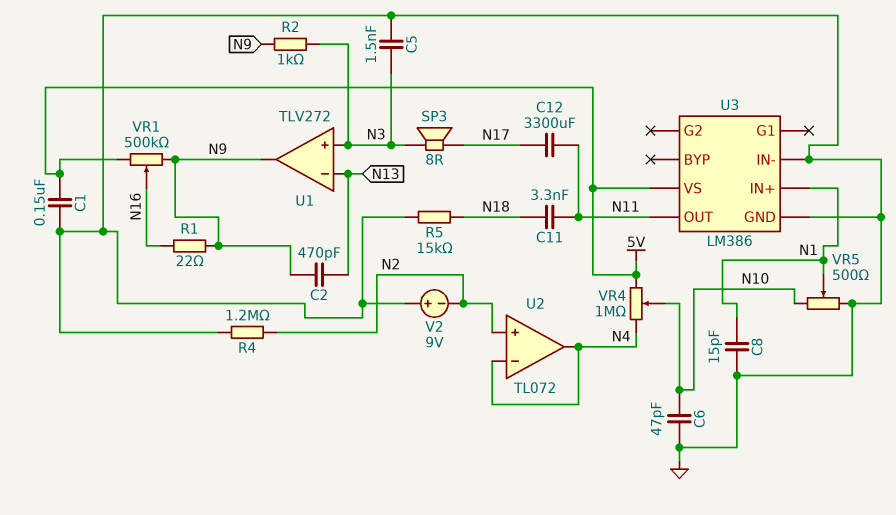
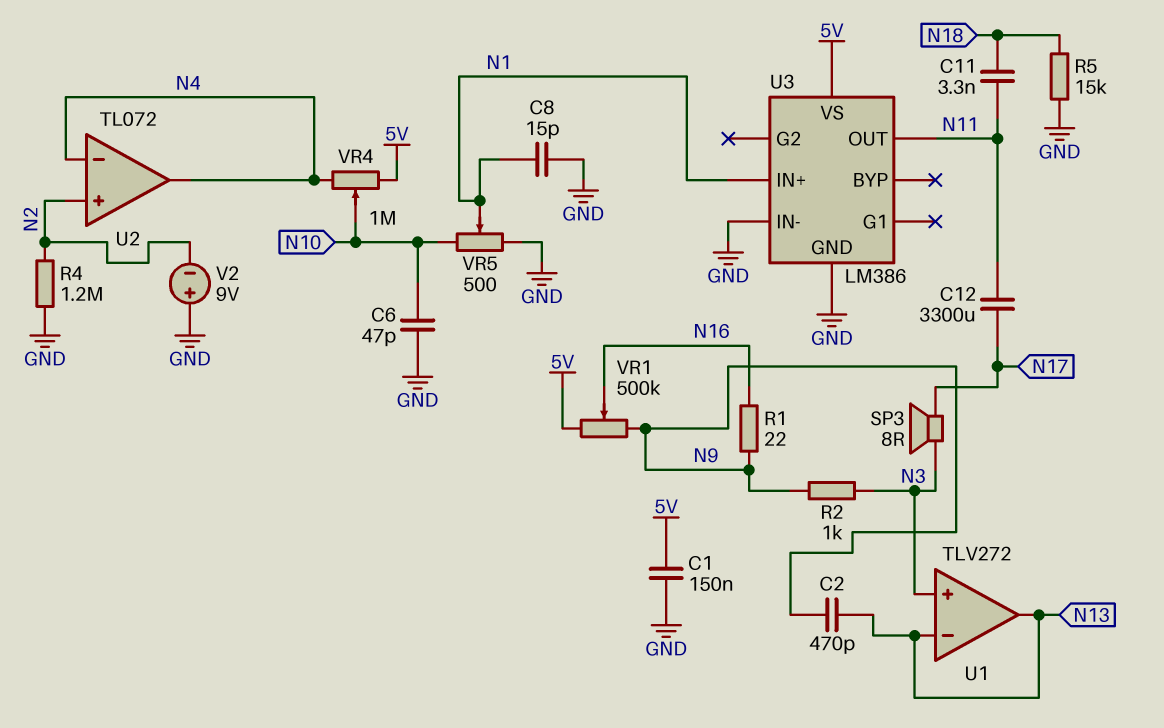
C5: 1.5nF (GND, N3) -> none
U1 pin out: N9 -> N13

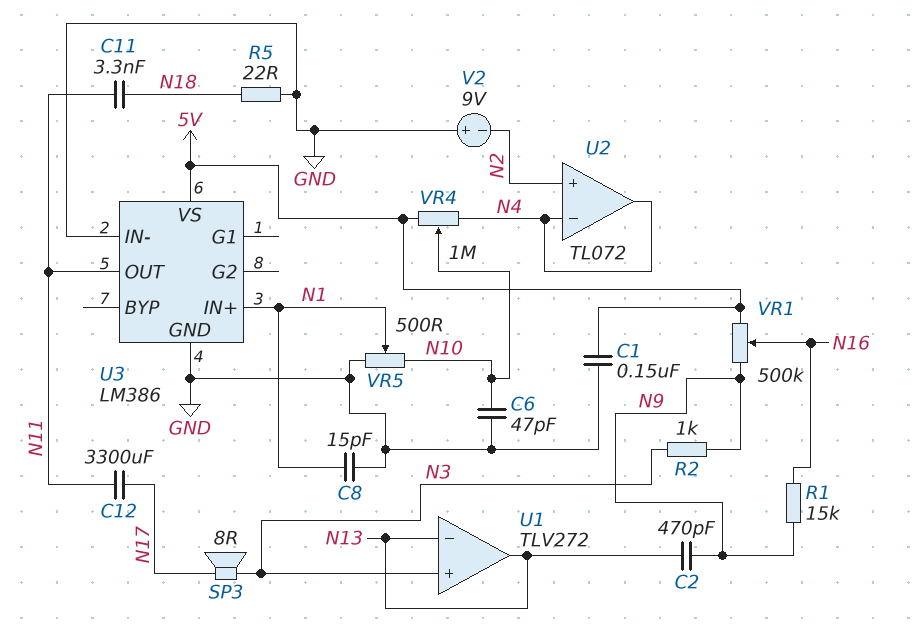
R1: 22 (N9, N16) -> 15k (N9, N16)
R4: 1.2M (GND, N2) -> none
R5: 15k (GND, N18) -> 22 (GND, N18)

